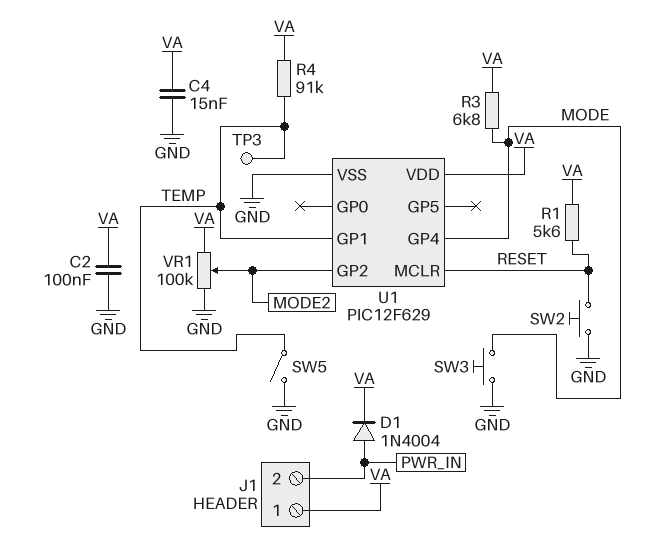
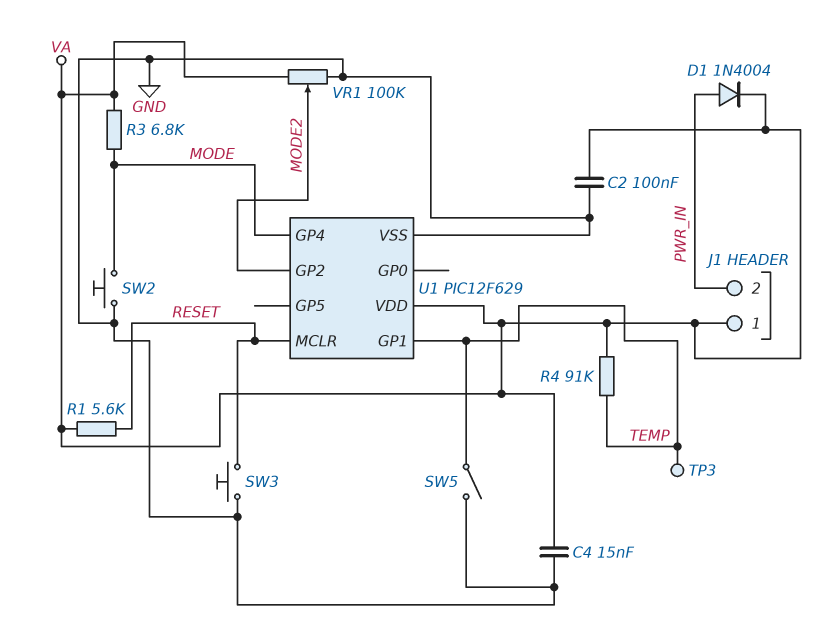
SW2: button (GND, RESET) -> button (GND, MODE)
SW3: button (GND, MODE) -> button (GND, RESET)

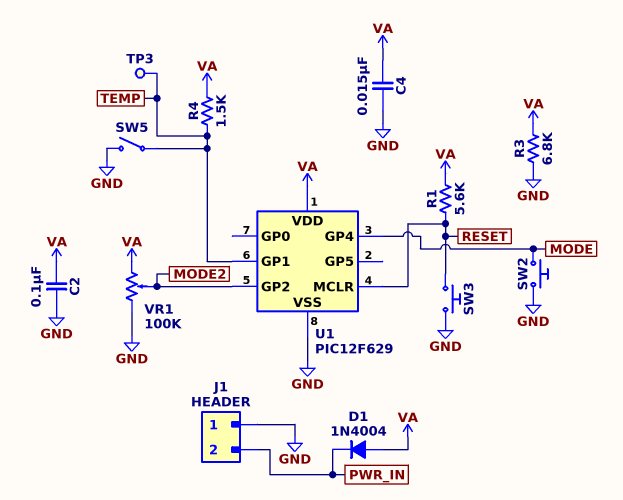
D1: diode 1N4004 (A PWR_IN, K VA) -> diode 1N4004 (A VA, K PWR_IN)
J1 pin 1: VA -> GND
R3: 6.8k (MODE, VA) -> 6.8k (GND, VA)
R4: 91k (TEMP, VA) -> 1.5k (TEMP, VA)

